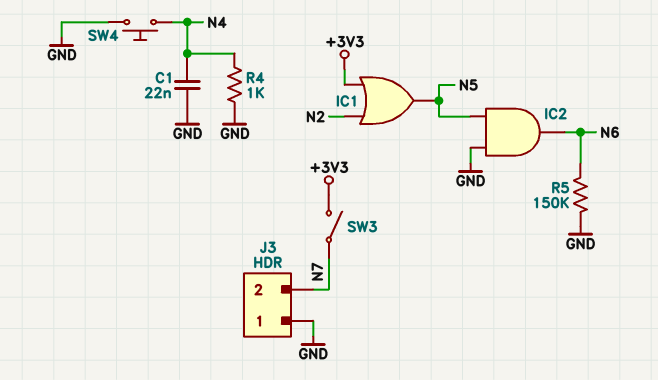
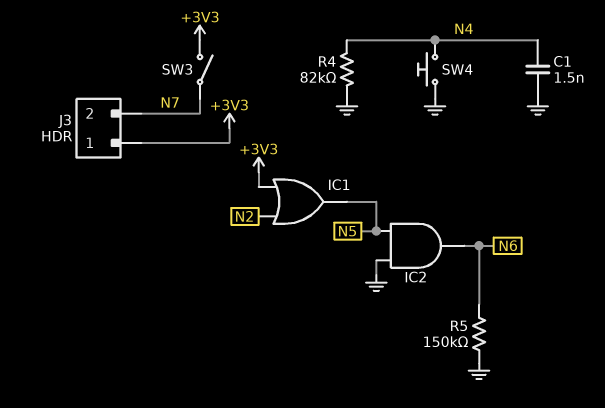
C1: 22nF (GND, N4) -> 1.5nF (GND, N4)
J3 pin 1: GND -> +3V3
R4: 1k (GND, N4) -> 82k (GND, N4)

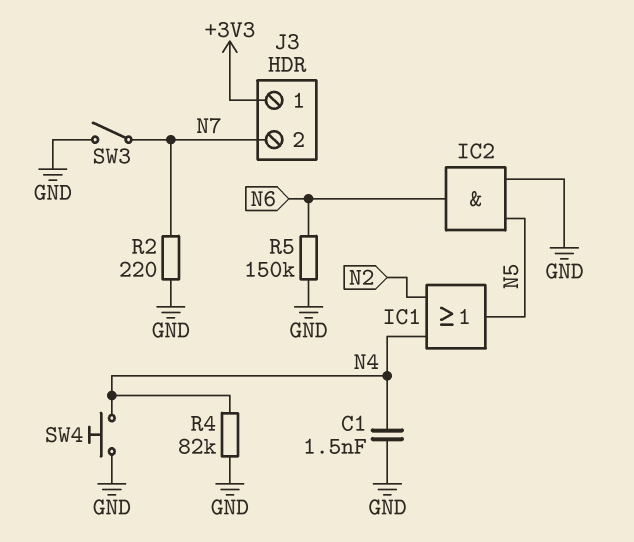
IC1: OR (in +3V3, in N2, out N5) -> OR (in N2, in N4, out N5)
R2: none -> 220 (GND, N7)
SW3: switch (+3V3, N7) -> switch (GND, N7)

